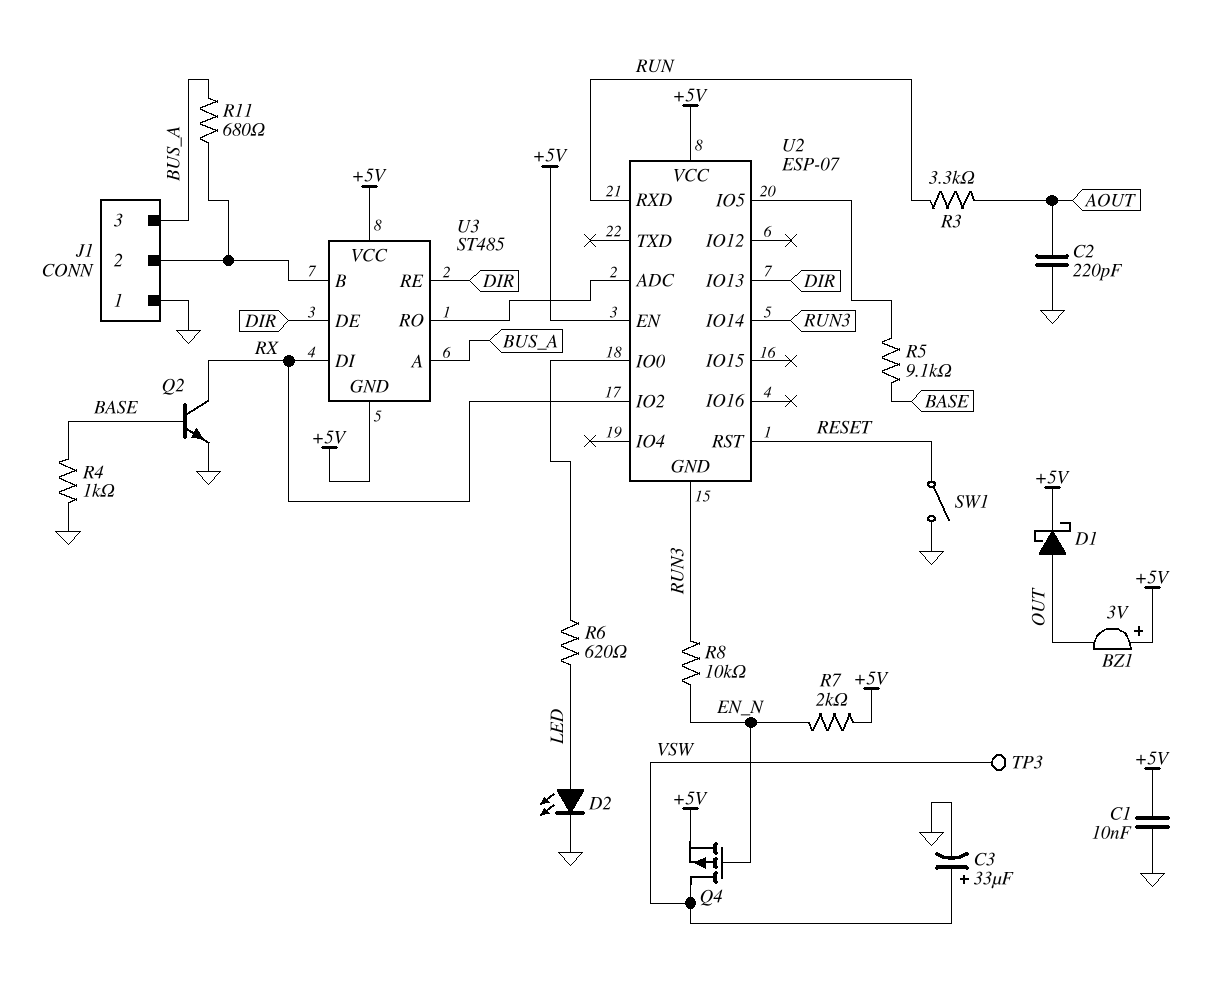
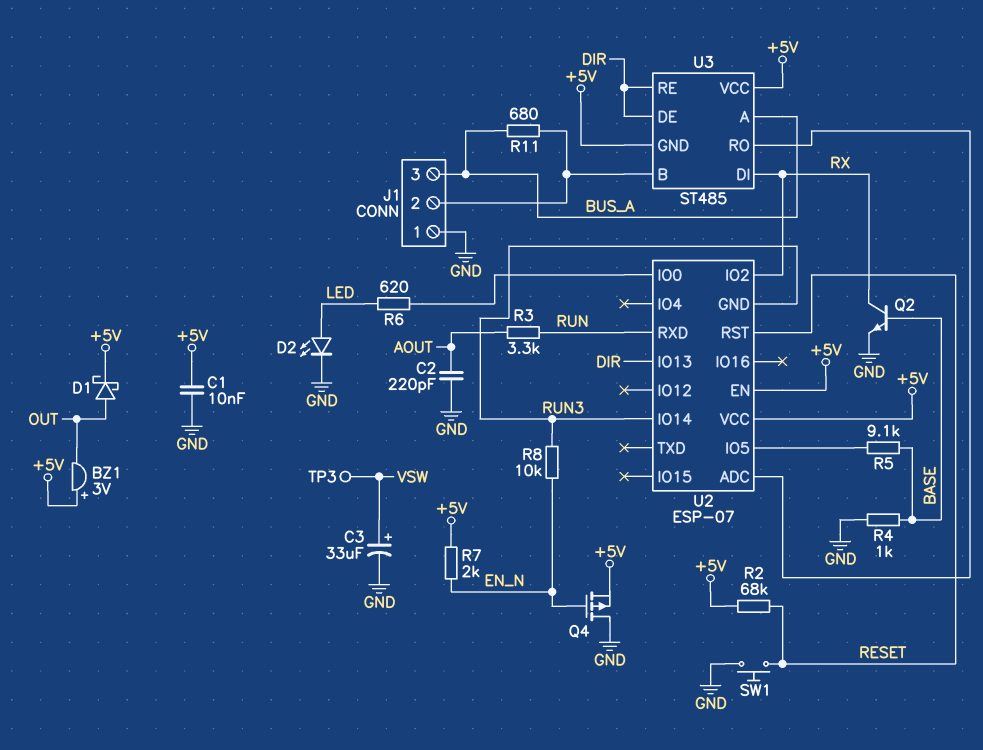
Q4: PMOS (G EN_N, D VSW, S +5V) -> PMOS (G EN_N, D GND, S +5V)
R2: none -> 68k (+5V, RESET)
SW1: switch (GND, RESET) -> button (GND, RESET)

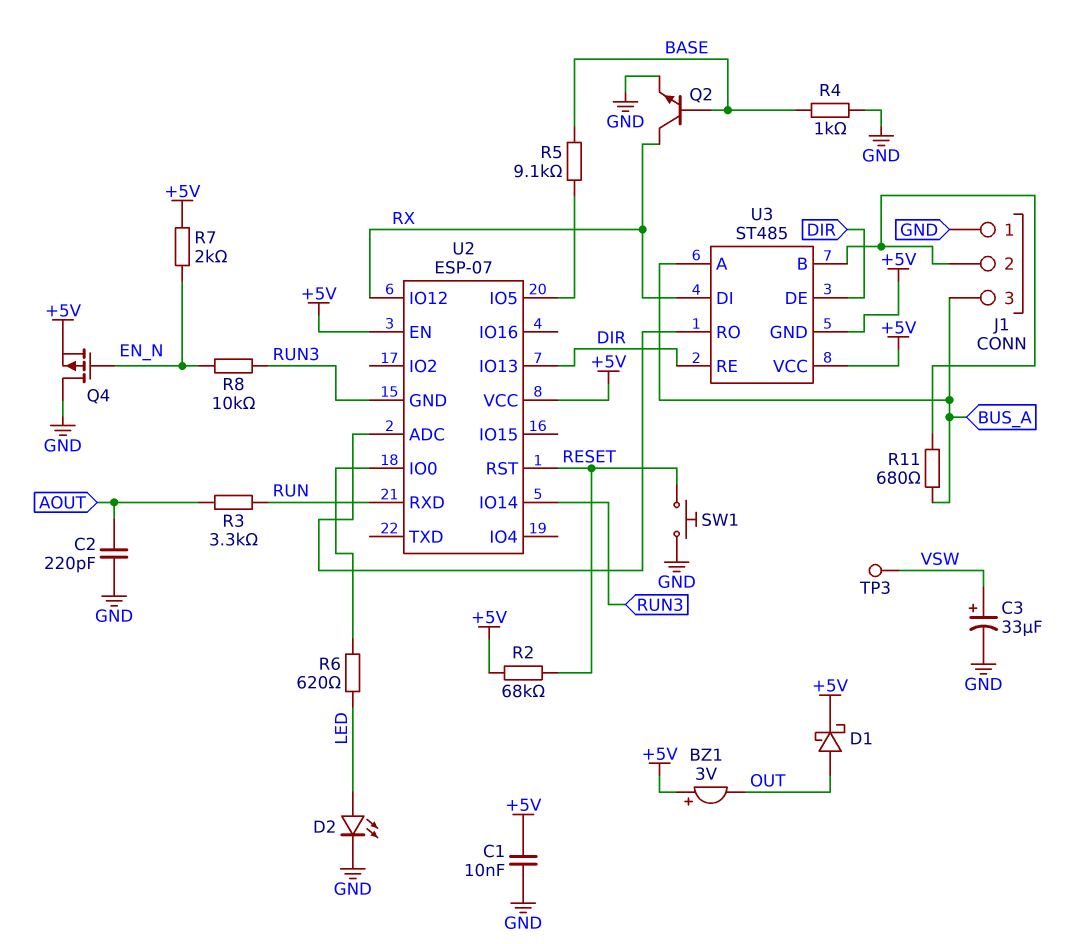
U2 pin IO2: RX -> none
U2 pin IO12: none -> RX

